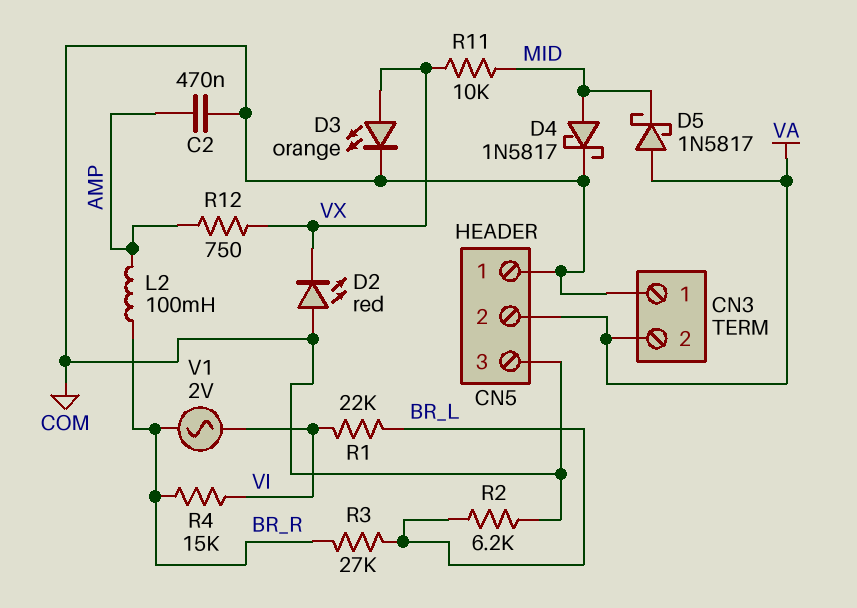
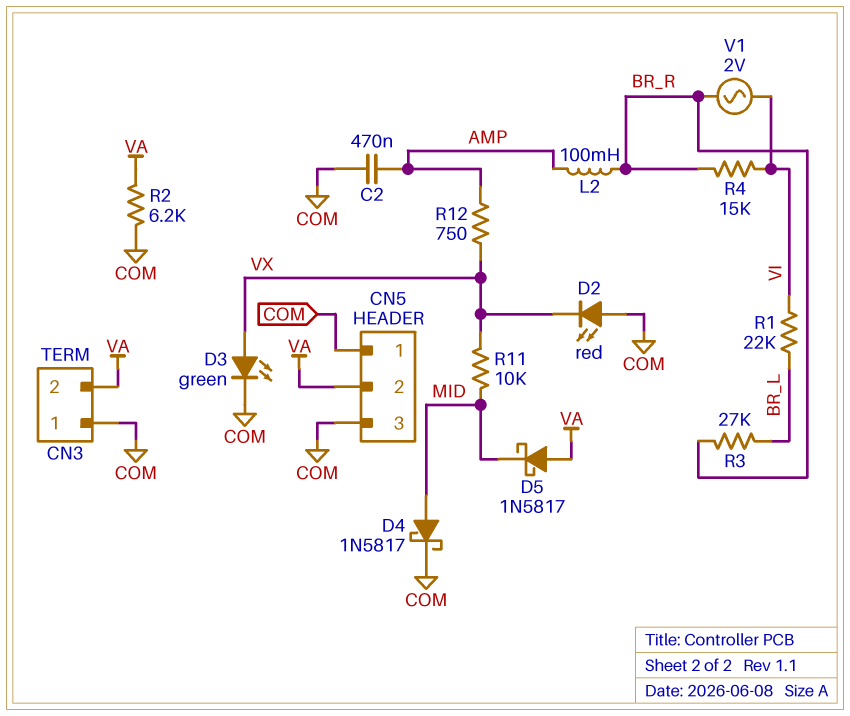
D3: LED orange (A VX, K COM) -> LED green (A VX, K COM)
R2: 6.2k (BR_L, COM) -> 6.2k (COM, VA)

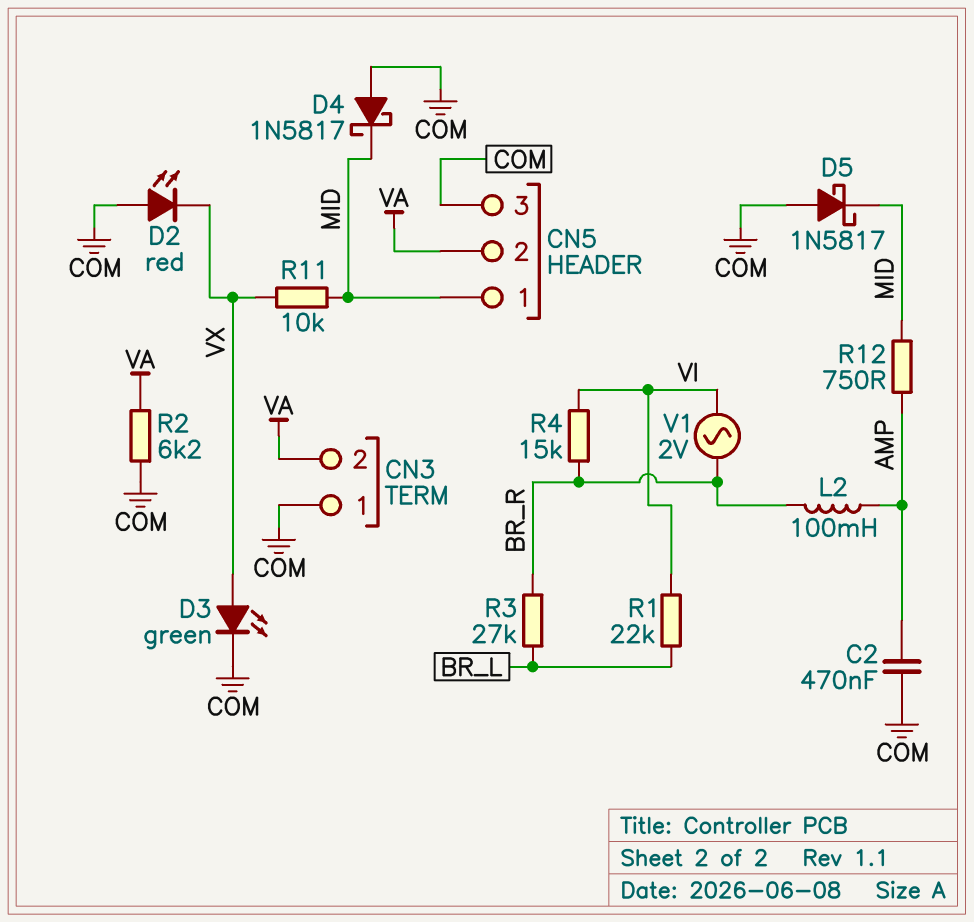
CN5 pin 1: COM -> MID
D4: schottky 1N5817 (A MID, K COM) -> schottky 1N5817 (A COM, K MID)
D5: schottky 1N5817 (A VA, K MID) -> schottky 1N5817 (A COM, K MID)
R12: 750 (AMP, VX) -> 750 (AMP, MID)

